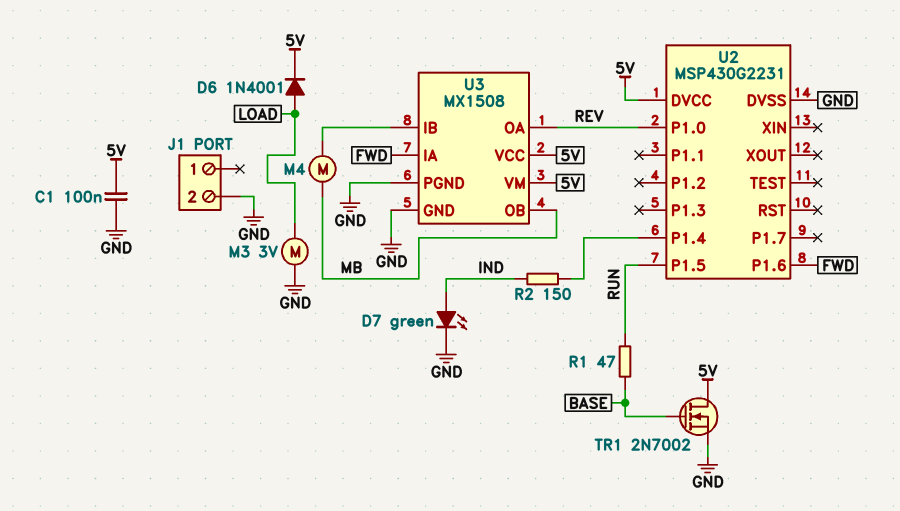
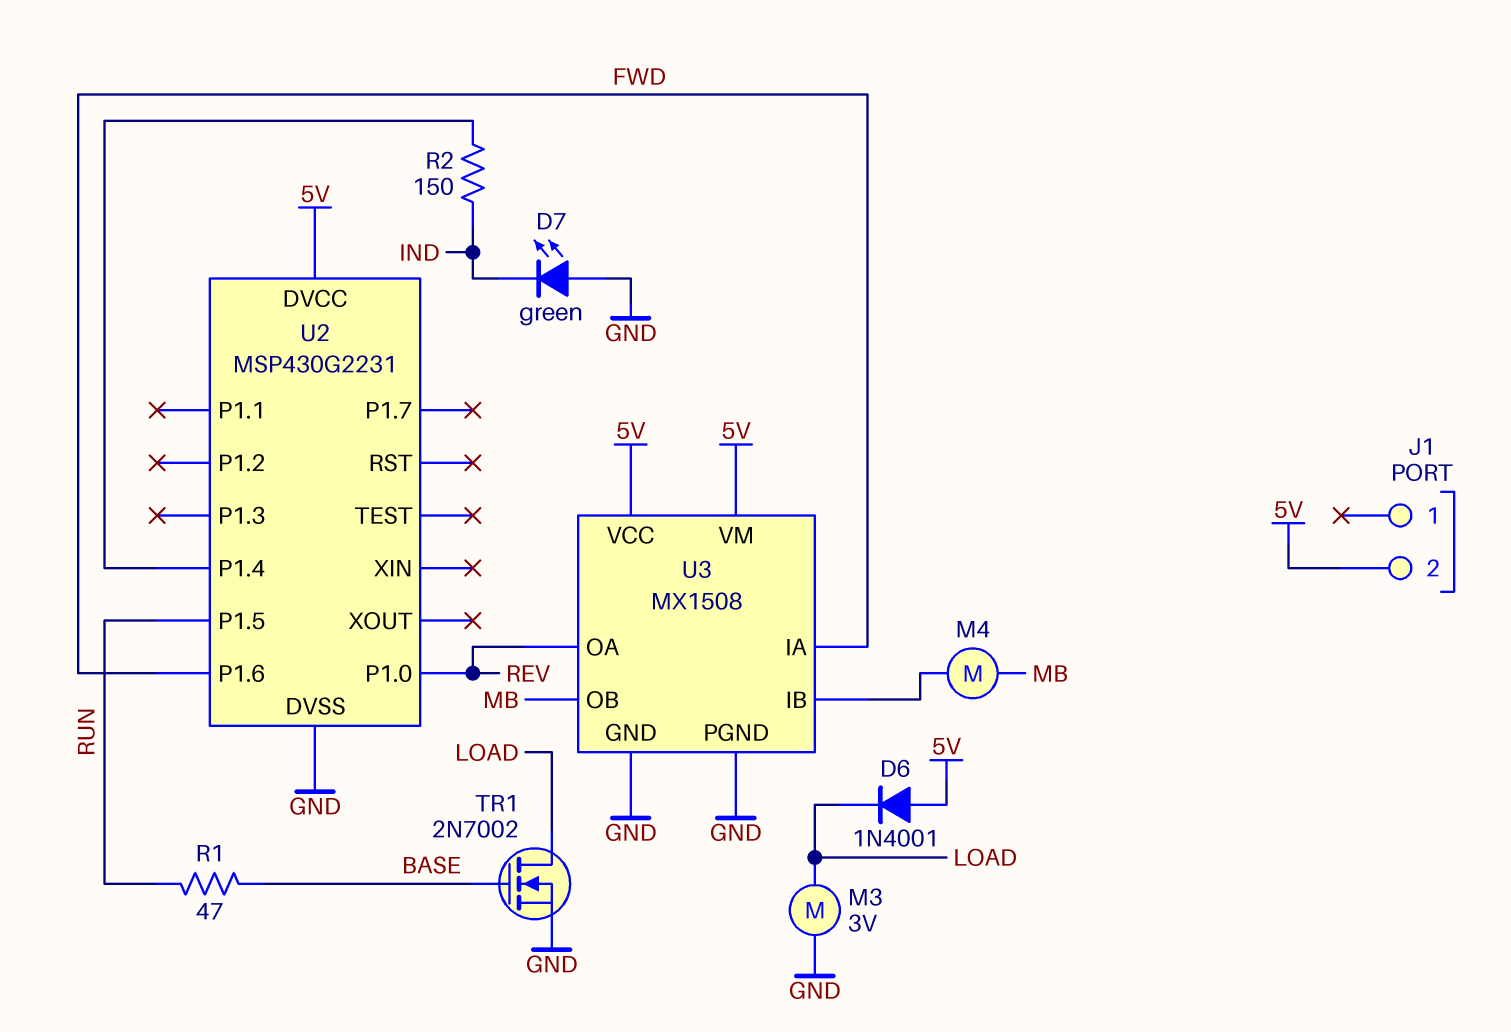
C1: 100nF (5V, GND) -> none
D6: diode 1N4001 (A LOAD, K 5V) -> diode 1N4001 (A 5V, K LOAD)
D7: LED green (A IND, K GND) -> LED green (A GND, K IND)
J1 pin 2: GND -> 5V
TR1: NMOS 2N7002 (G BASE, D 5V, S GND) -> NMOS 2N7002 (G BASE, D LOAD, S GND)

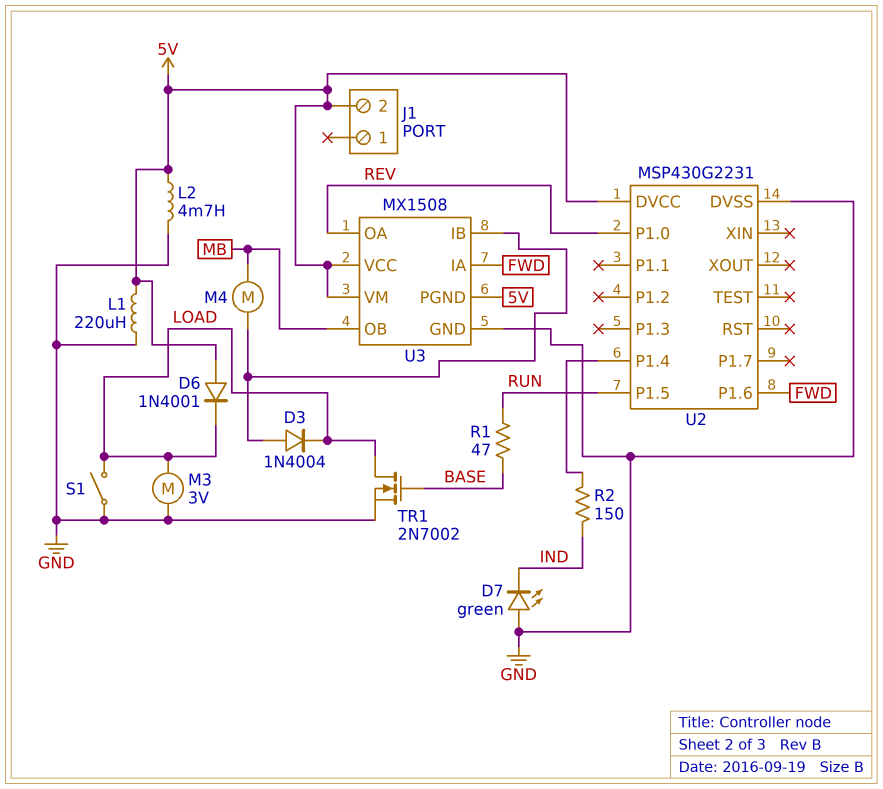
D3: none -> diode 1N4004 (A U3/IB, K LOAD)
L1: none -> 220uH (5V, GND)
L2: none -> 4.7mH (5V, GND)
S1: none -> switch (GND, LOAD)
U3 pin PGND: GND -> 5V

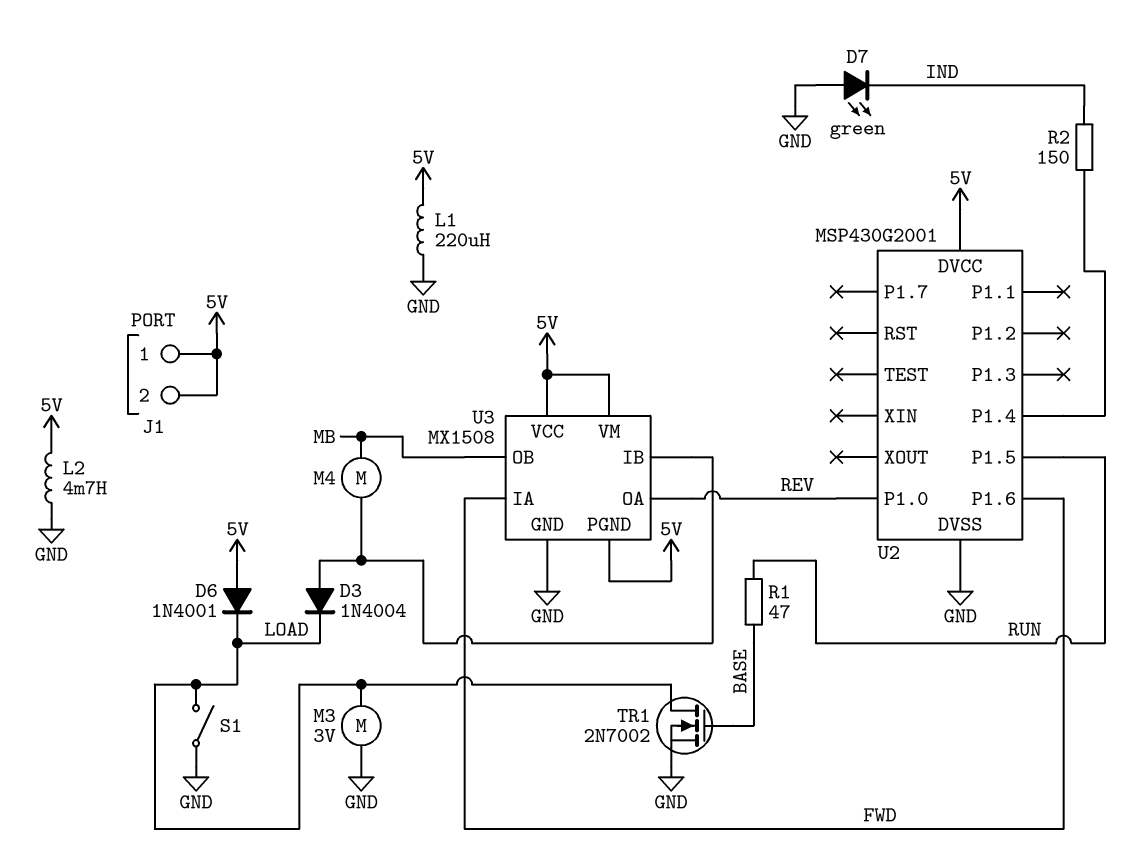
J1 pin 1: none -> 5V
U2: MSP430G2231 -> MSP430G2001

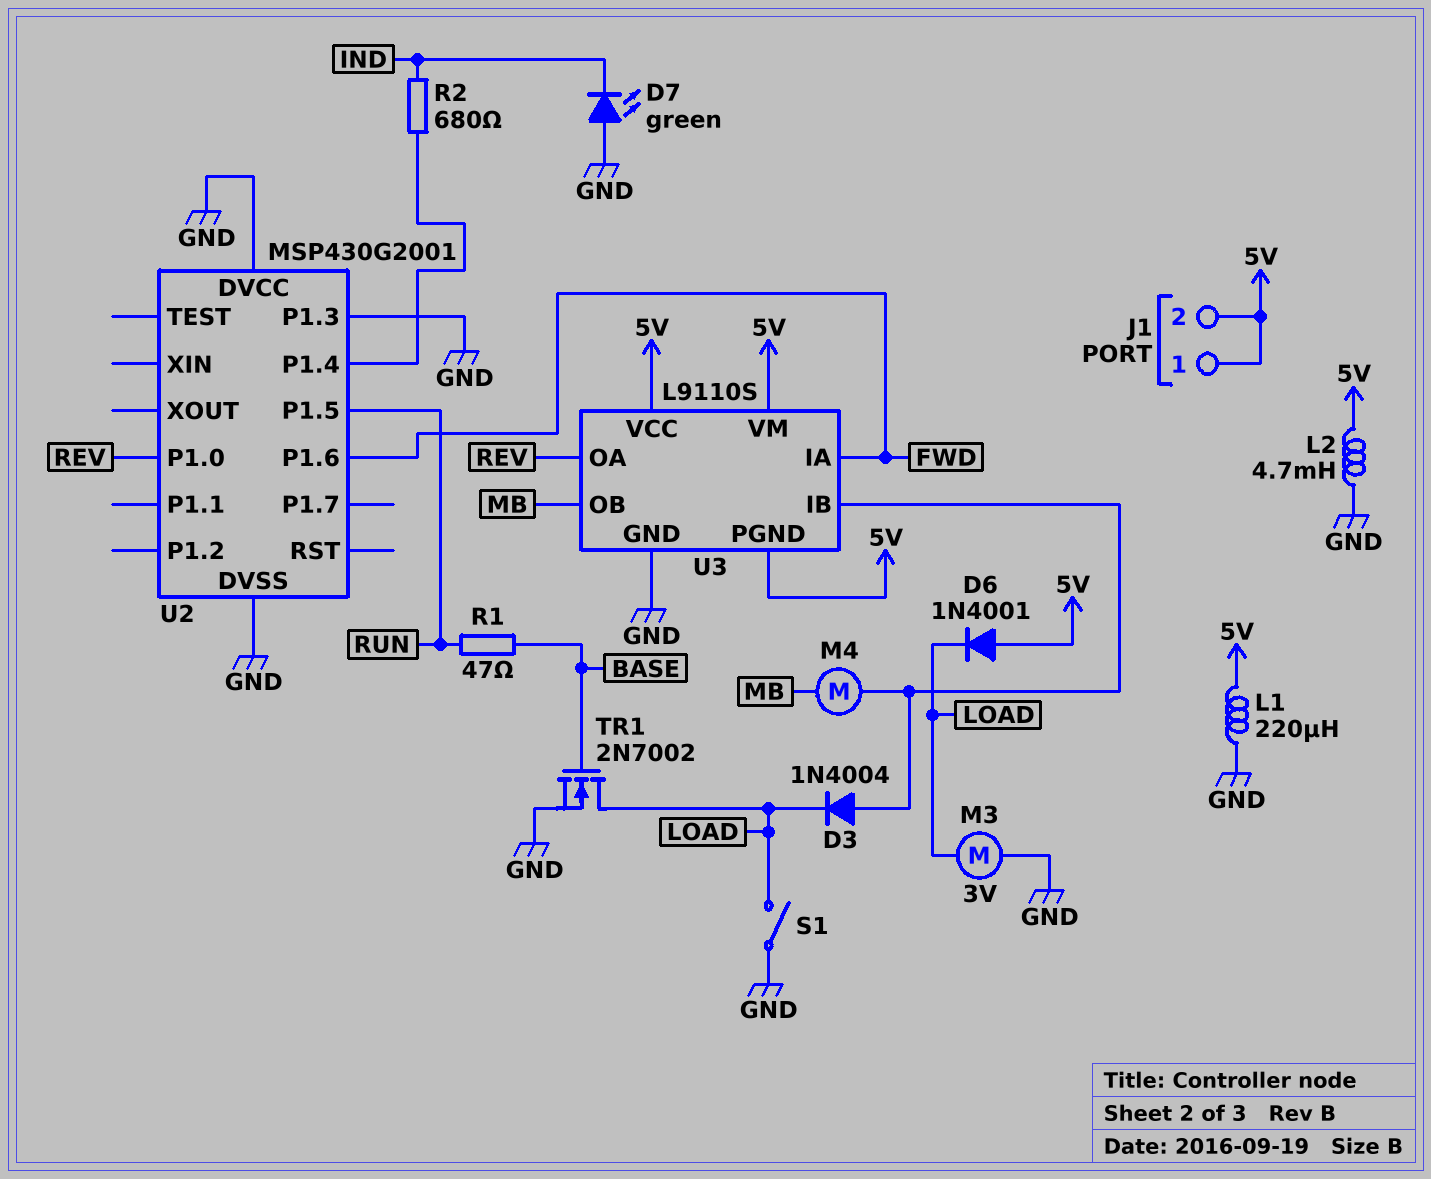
R2: 150 (IND, U2/P1.4) -> 680 (IND, U2/P1.4)
U2 pin DVCC: 5V -> GND
U2 pin P1.3: none -> GND
U3: MX1508 -> L9110S

